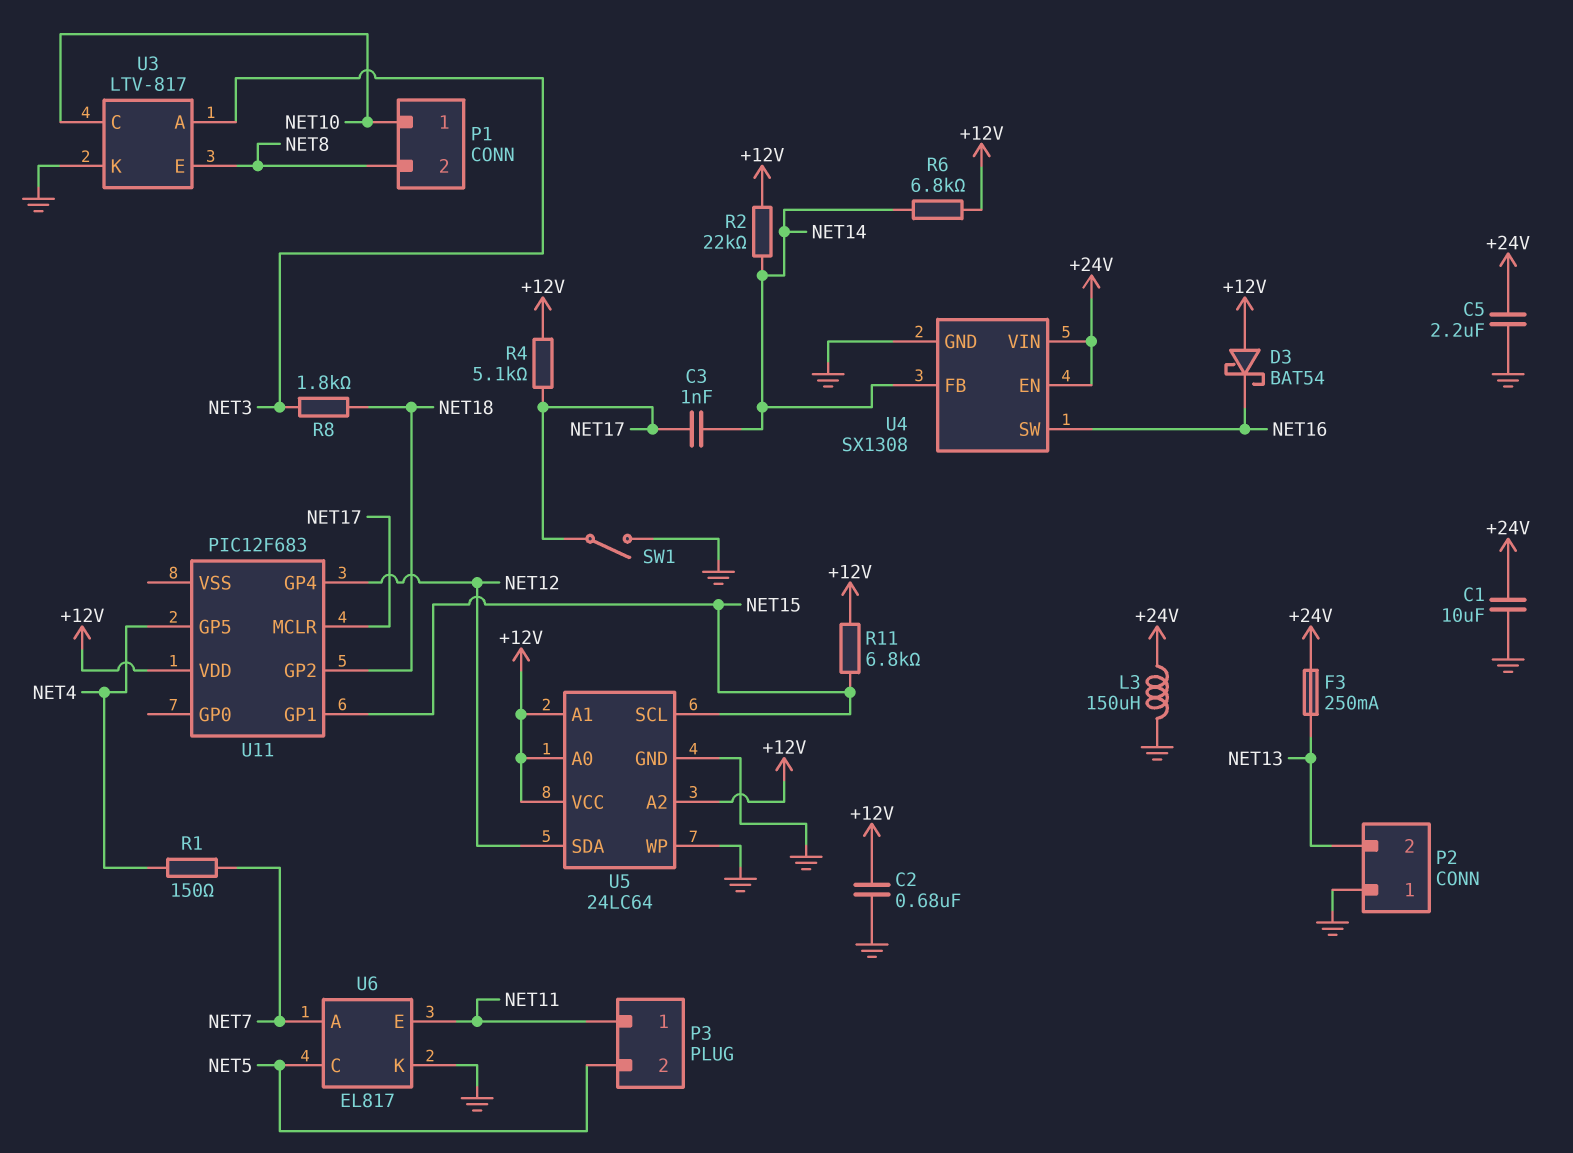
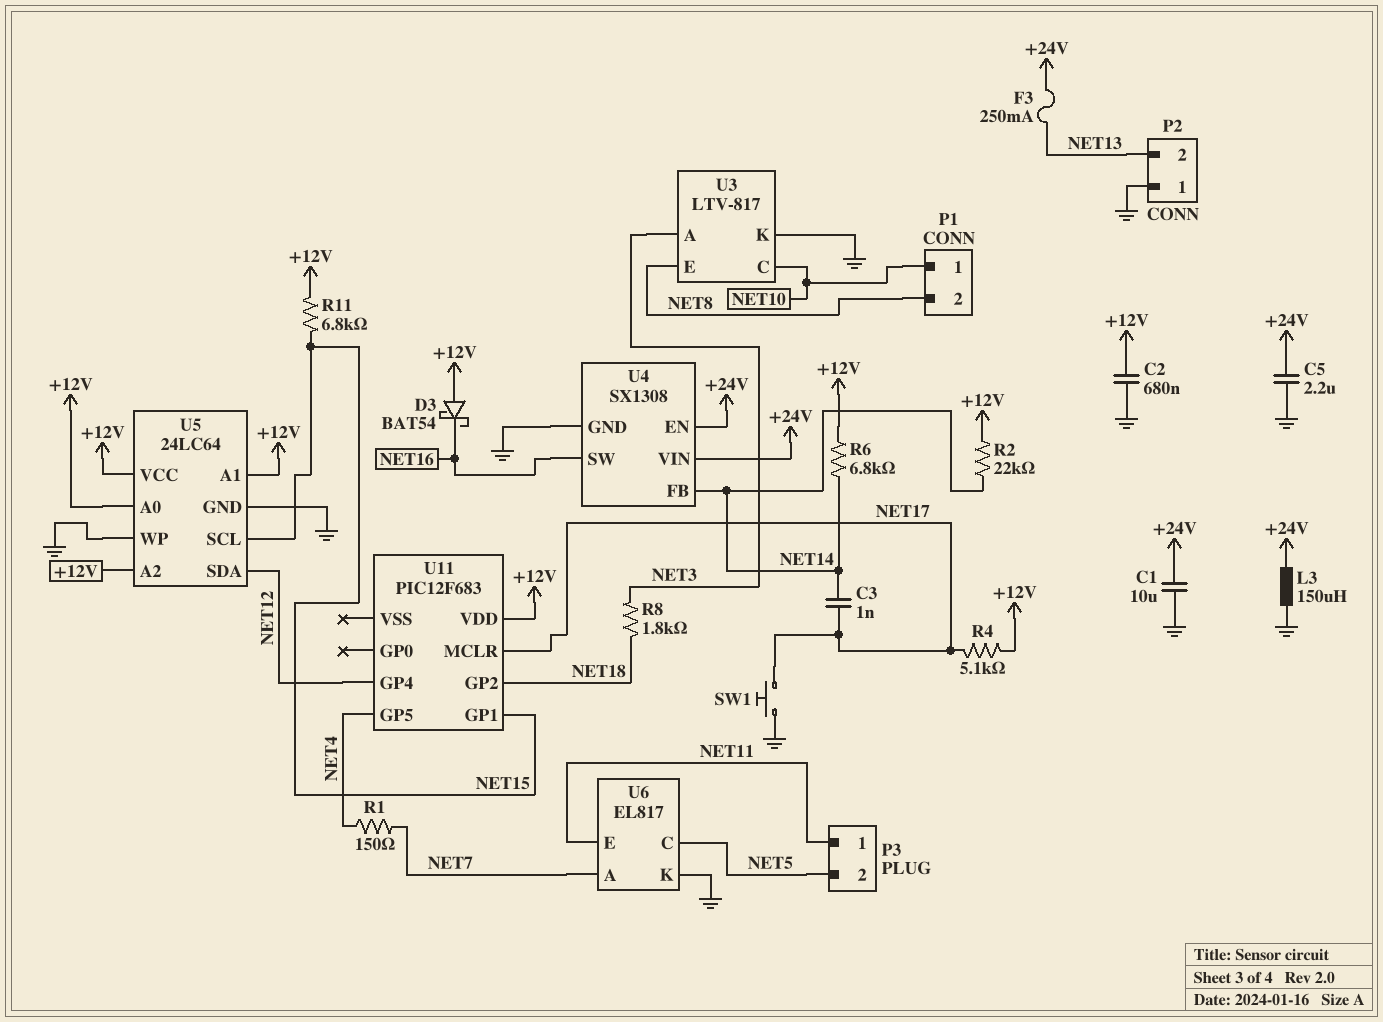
SW1: switch (GND, NET17) -> button (GND, NET17)

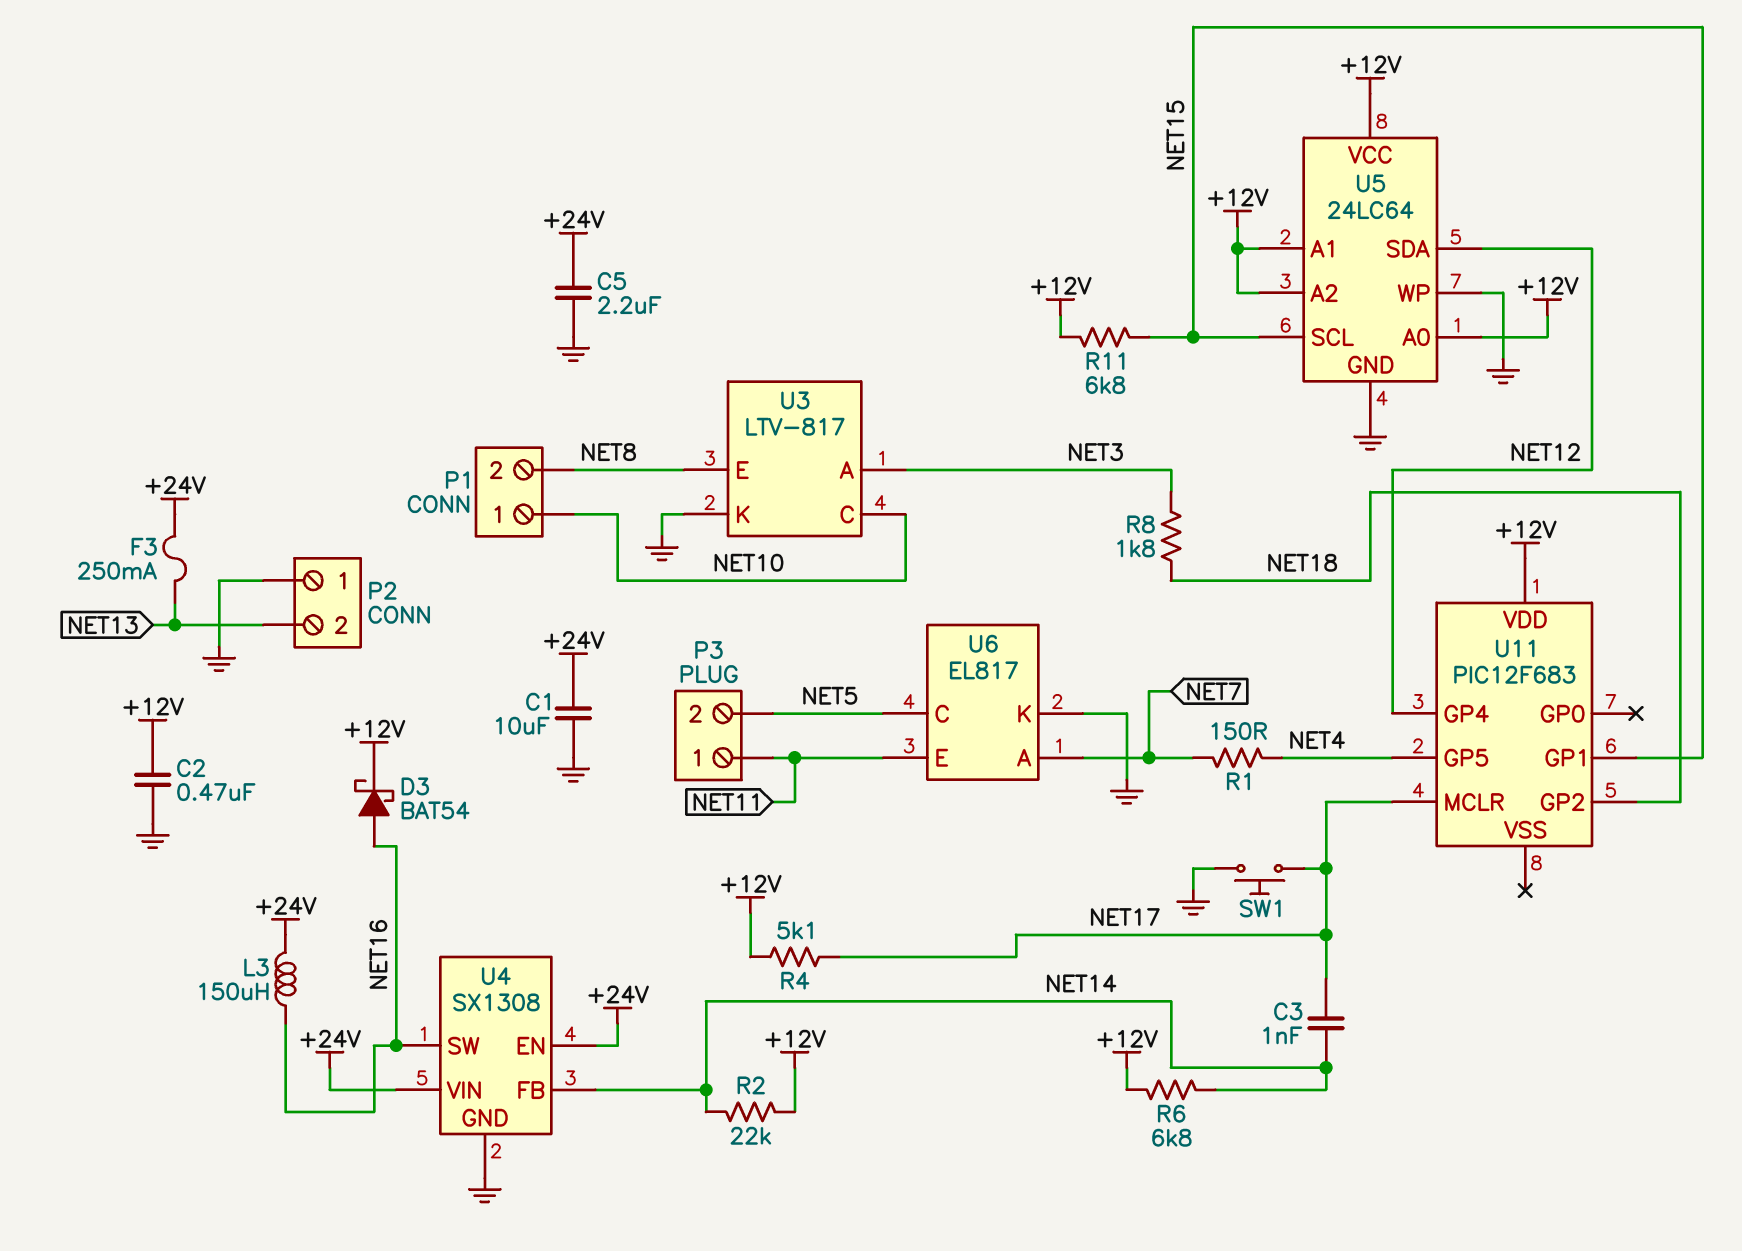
C2: 680nF (+12V, GND) -> 470nF (+12V, GND)
D3: schottky BAT54 (A +12V, K NET16) -> schottky BAT54 (A NET16, K +12V)
L3: 150uH (+24V, GND) -> 150uH (+24V, NET16)

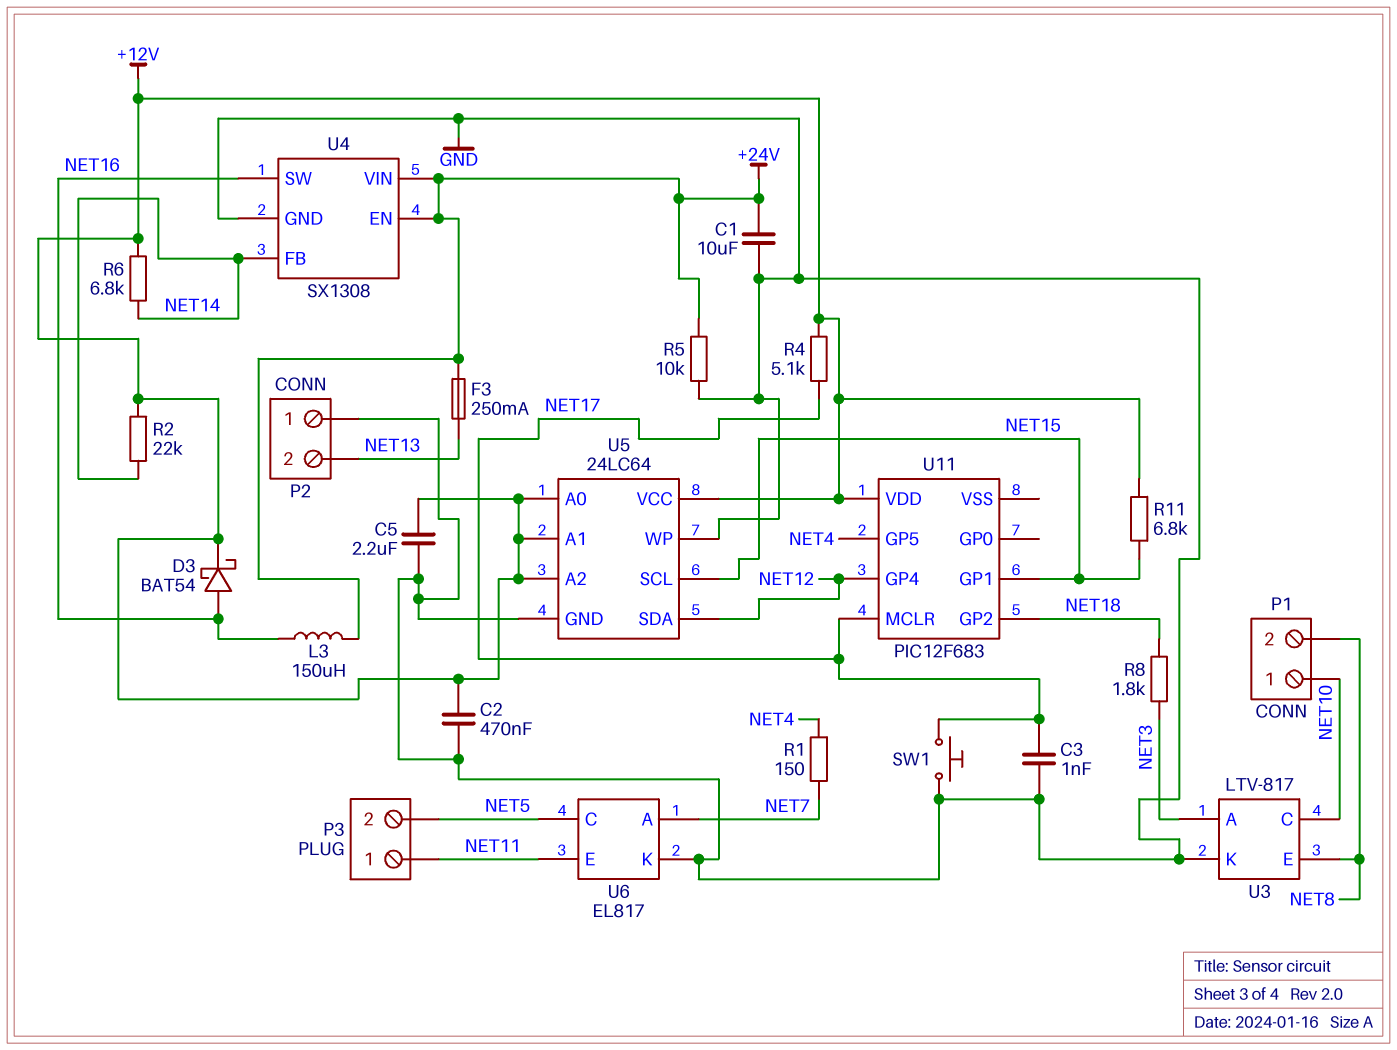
C3: 1nF (NET14, NET17) -> 1nF (GND, NET17)
C5: 2.2uF (+24V, GND) -> 2.2uF (+12V, GND)
R5: none -> 10k (+24V, GND)

